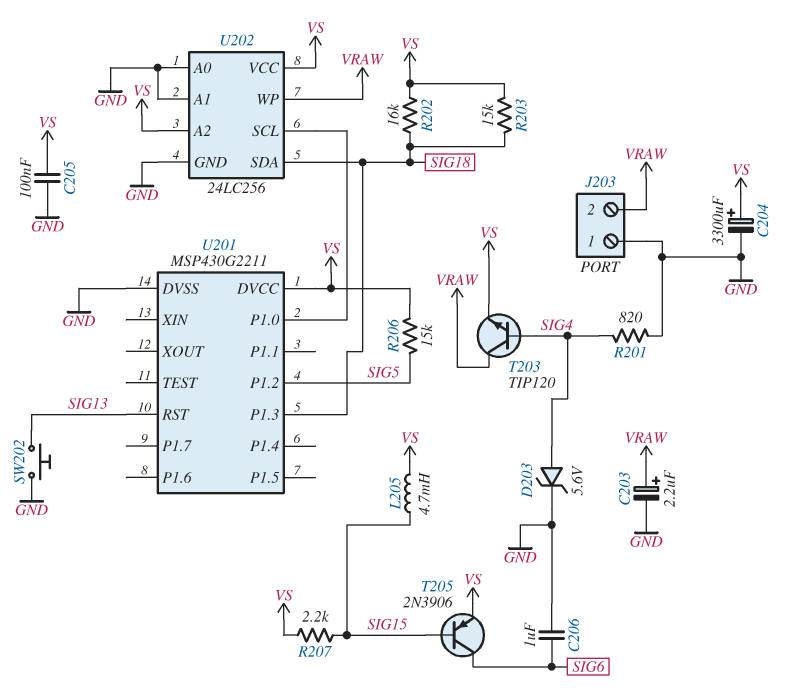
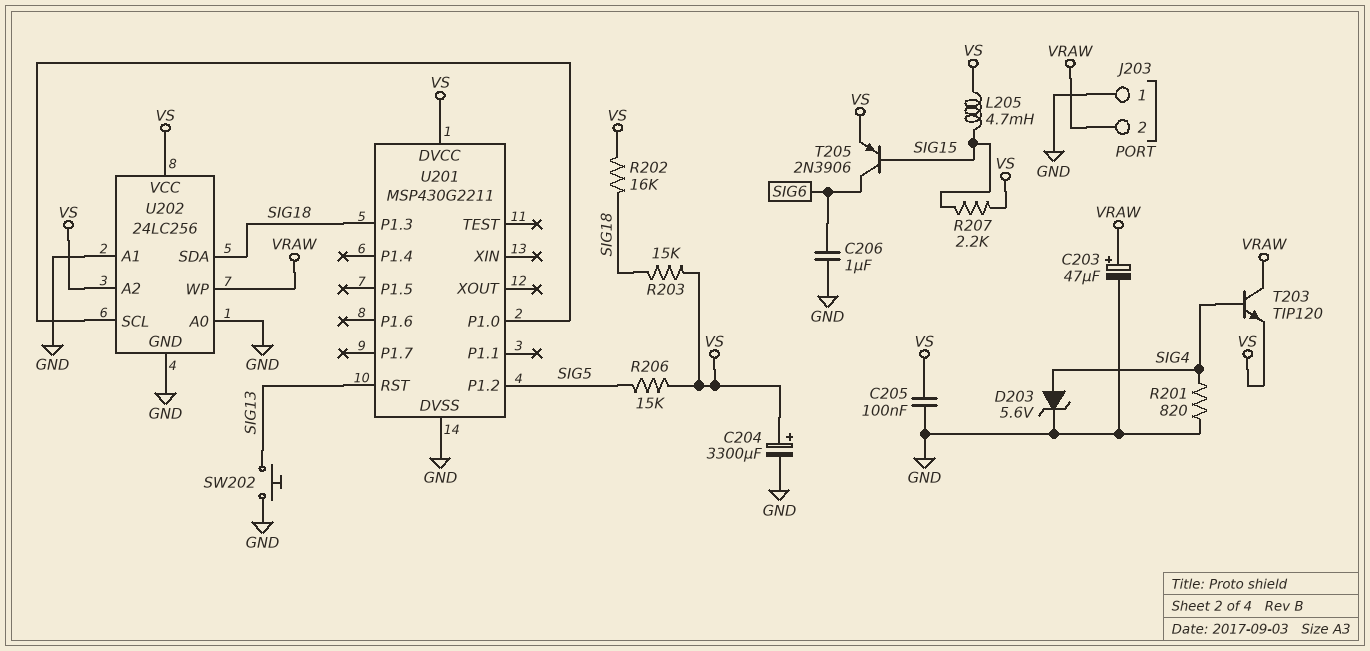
C203: 2.2uF (plus VRAW, minus GND) -> 47uF (plus VRAW, minus GND)

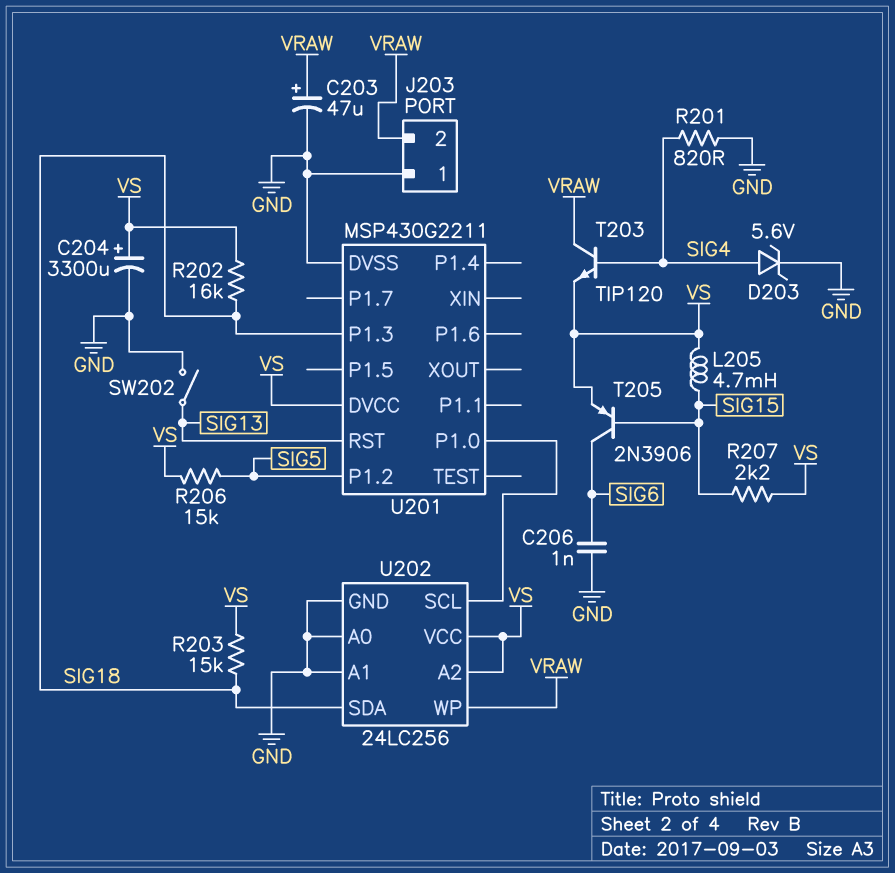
C205: 100nF (GND, VS) -> none
C206: 1uF (GND, SIG6) -> 1nF (GND, SIG6)
SW202: button (GND, SIG13) -> switch (GND, SIG13)

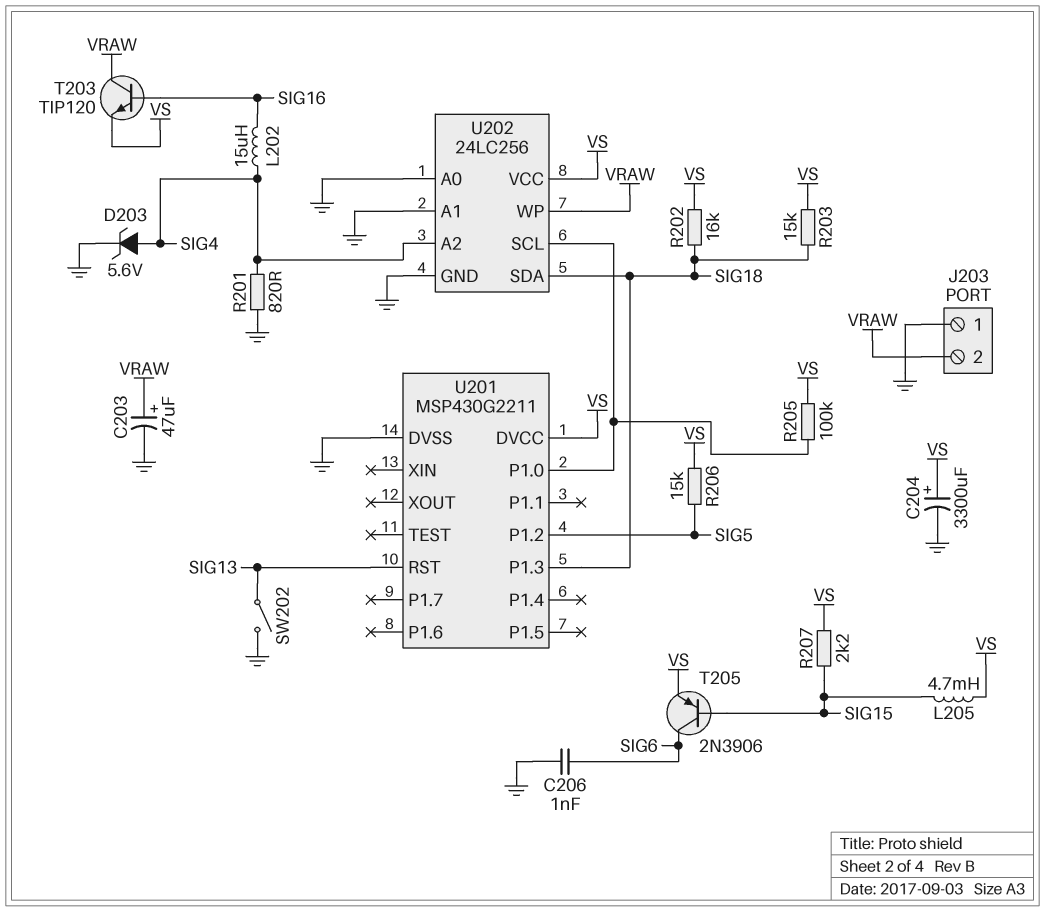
L202: none -> 15uH (SIG4, SIG16)
R205: none -> 100k (U201/P1.0, VS)
T203: NPN TIP120 (B SIG4, C VRAW, E VS) -> NPN TIP120 (B SIG16, C VRAW, E VS)
U202 pin A2: VS -> SIG4

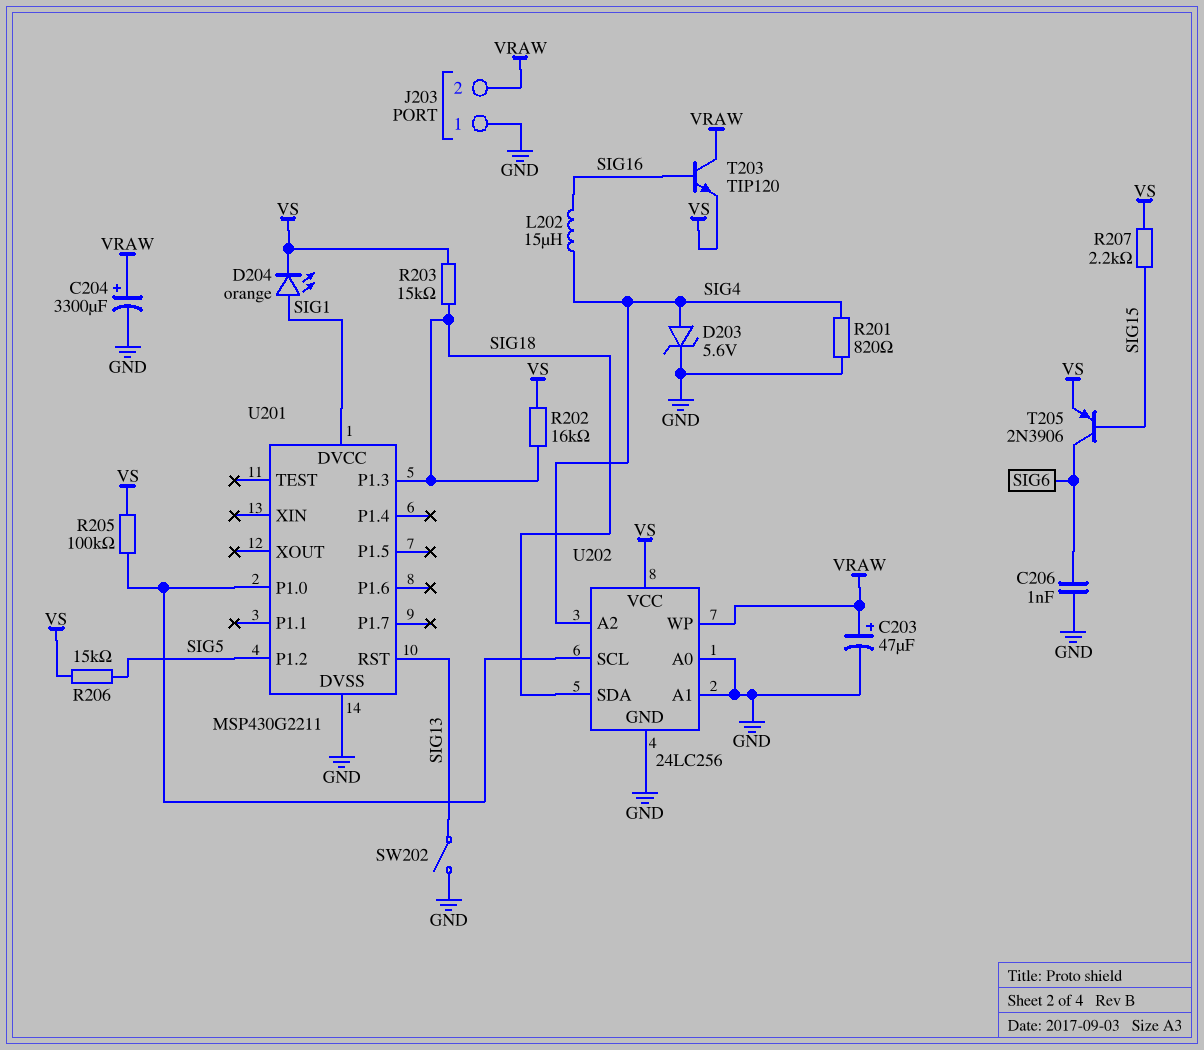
C204: 3300uF (plus VS, minus GND) -> 3300uF (plus VRAW, minus GND)
D204: none -> LED orange (A SIG1, K VS)
L205: 4.7mH (SIG15, VS) -> none
U201 pin DVCC: VS -> SIG1

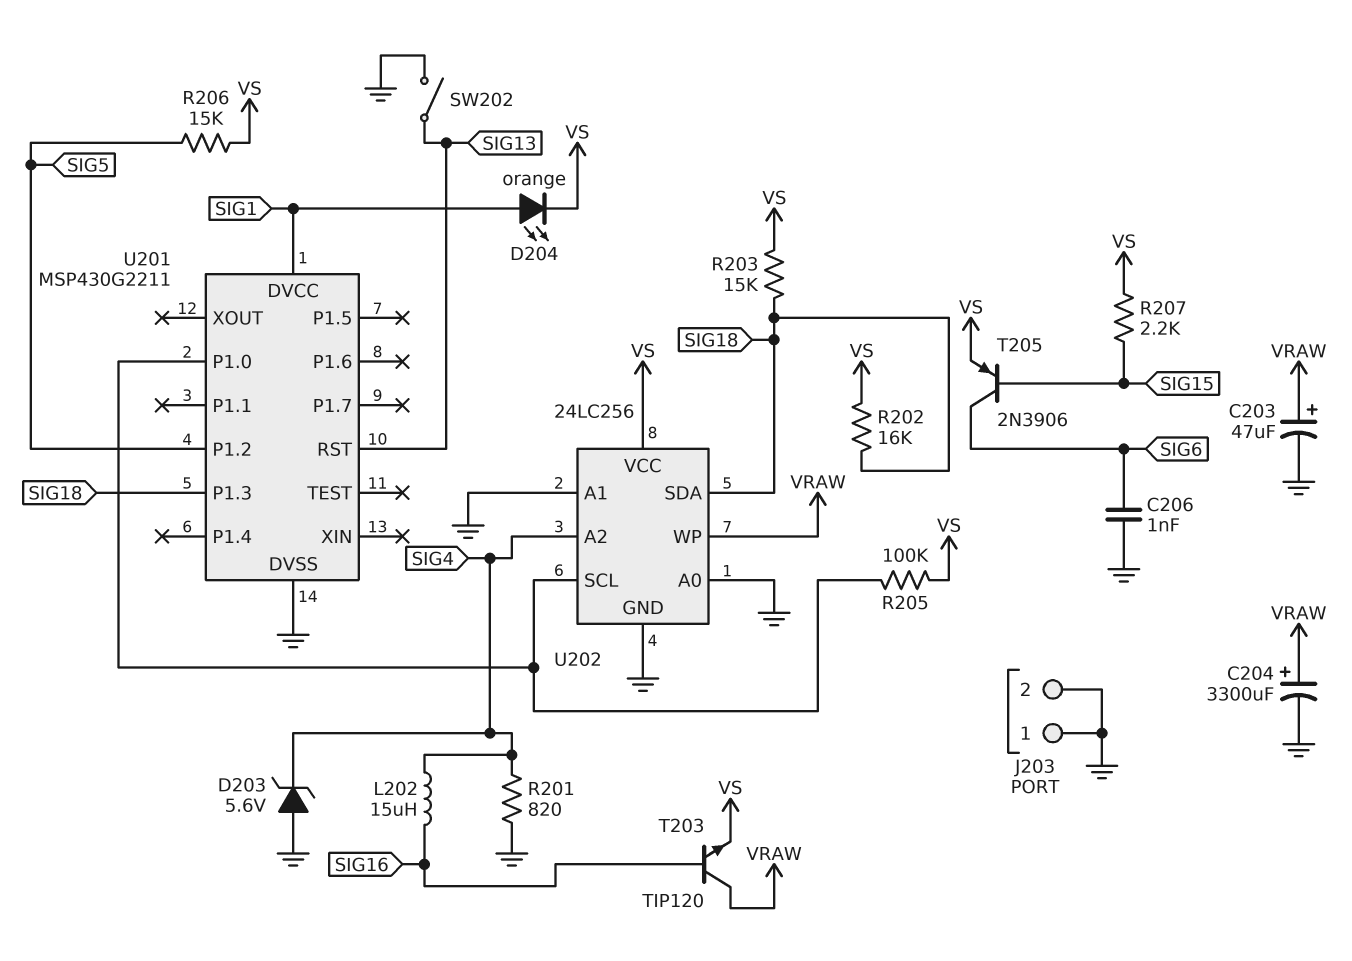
D203: zener 5.6V (A SIG4, K GND) -> zener 5.6V (A GND, K SIG4)
J203 pin 2: VRAW -> GND

